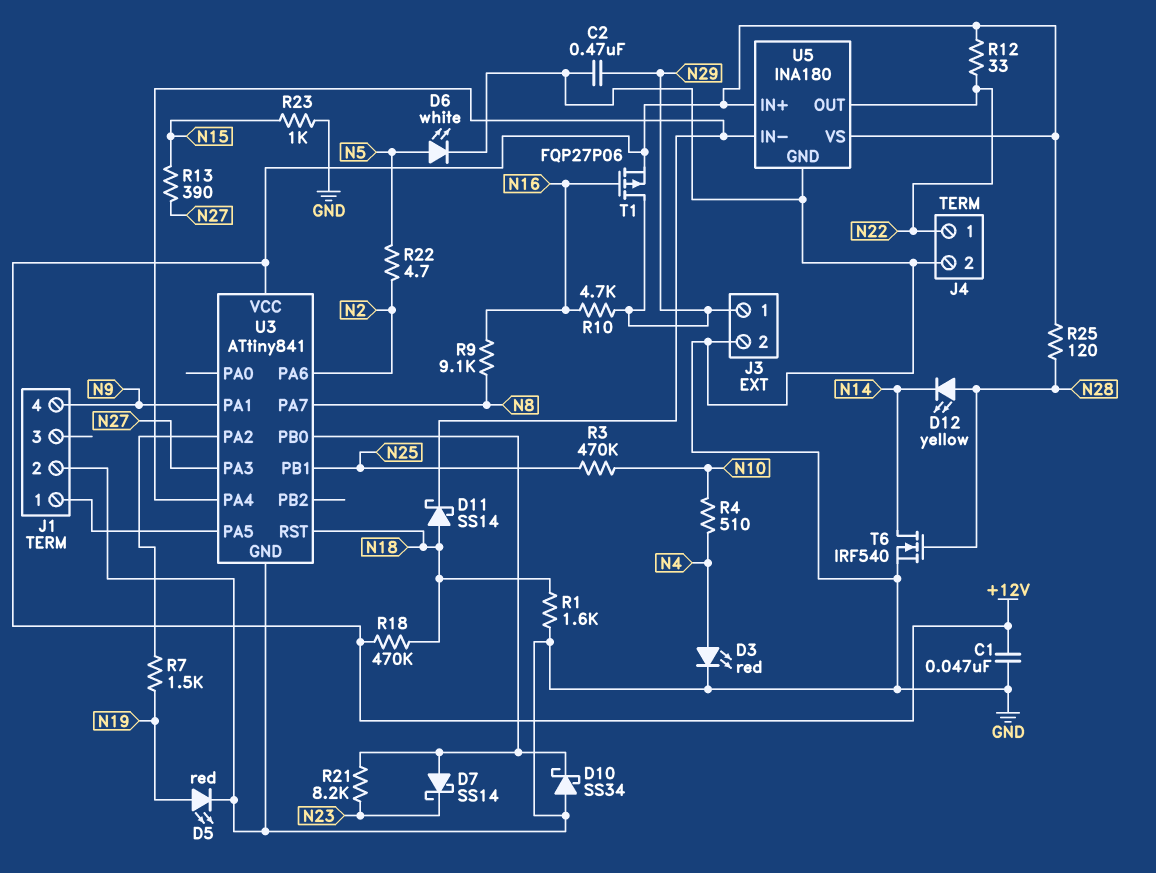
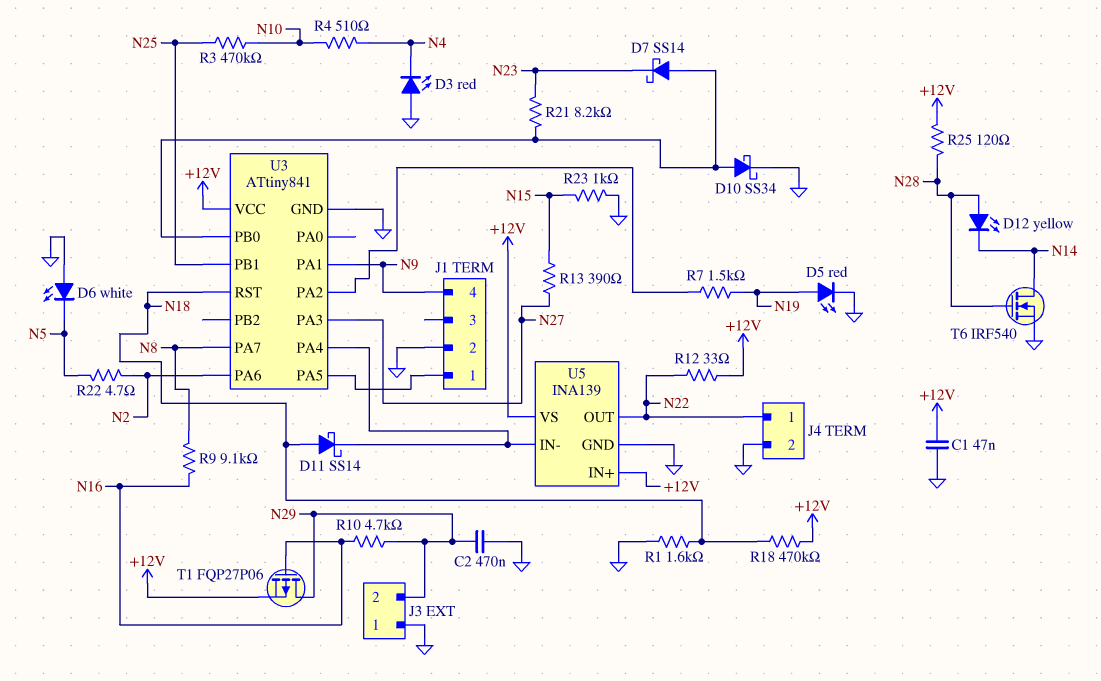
D3: LED red (A N4, K GND) -> LED red (A GND, K N4)
D6: LED white (A N5, K GND) -> LED white (A GND, K N5)
D10: schottky SS34 (A GND, K U3/PB0) -> schottky SS34 (A U3/PB0, K GND)
J3 pin 1: N29 -> GND
J3 pin 2: GND -> N29
U5: INA180 -> INA139

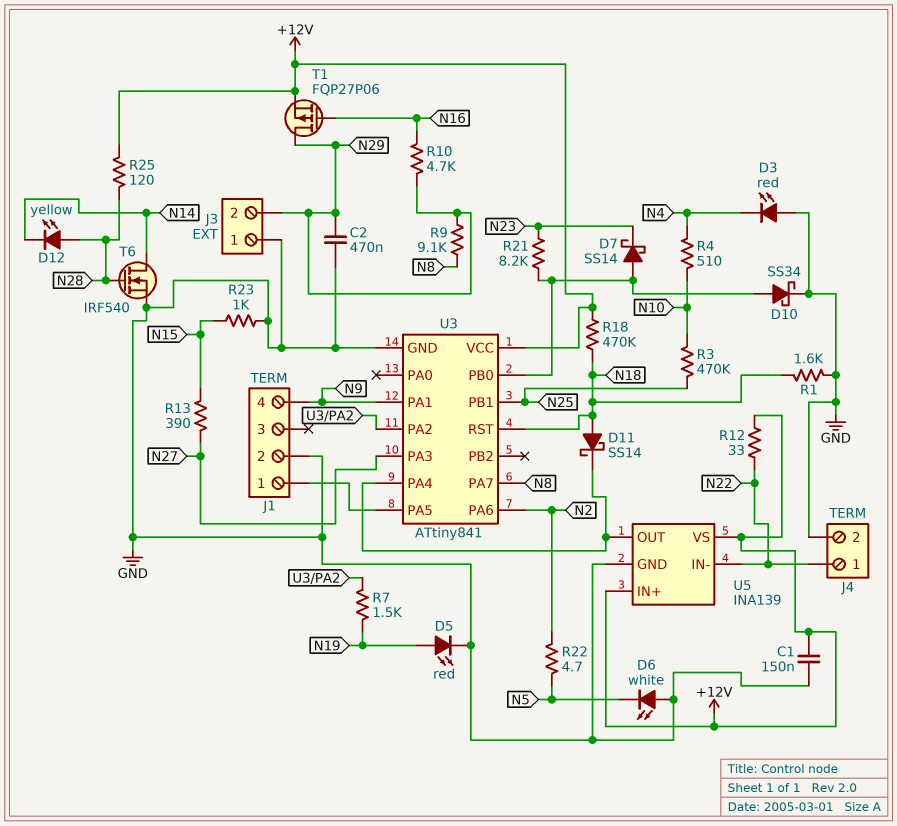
C1: 47nF (+12V, GND) -> 150nF (+12V, GND)
R9: 9.1k (N8, N16) -> 9.1k (N8, N29)
U5 pin IN-: U3/PA4 -> N22
U5 pin OUT: N22 -> U3/PA4

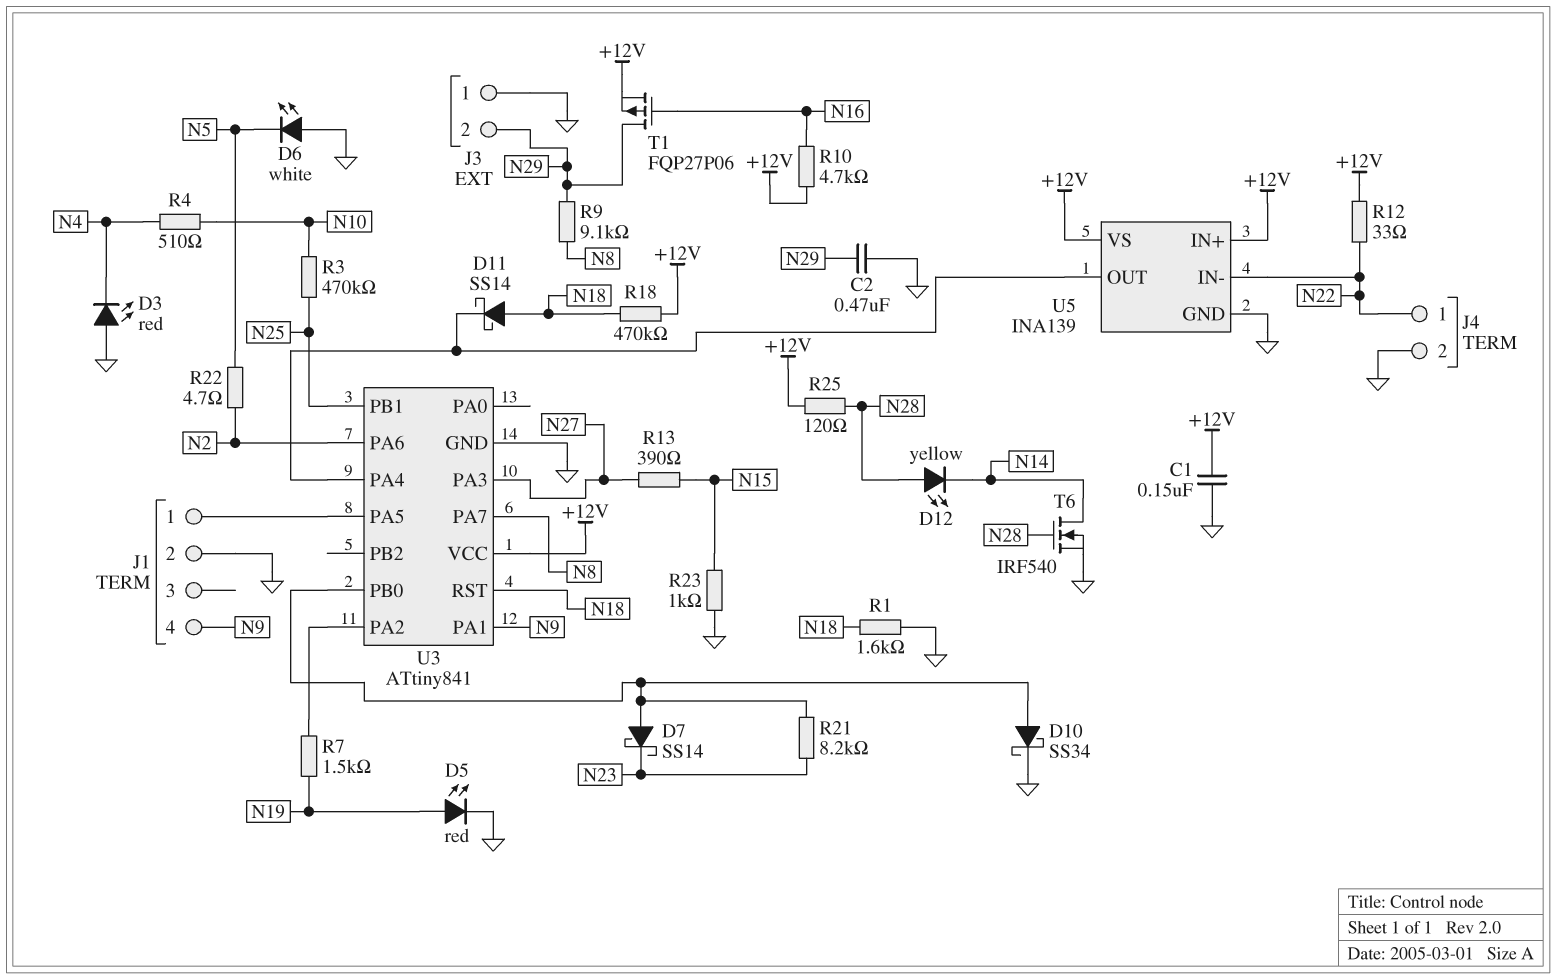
R10: 4.7k (N16, N29) -> 4.7k (+12V, N16)

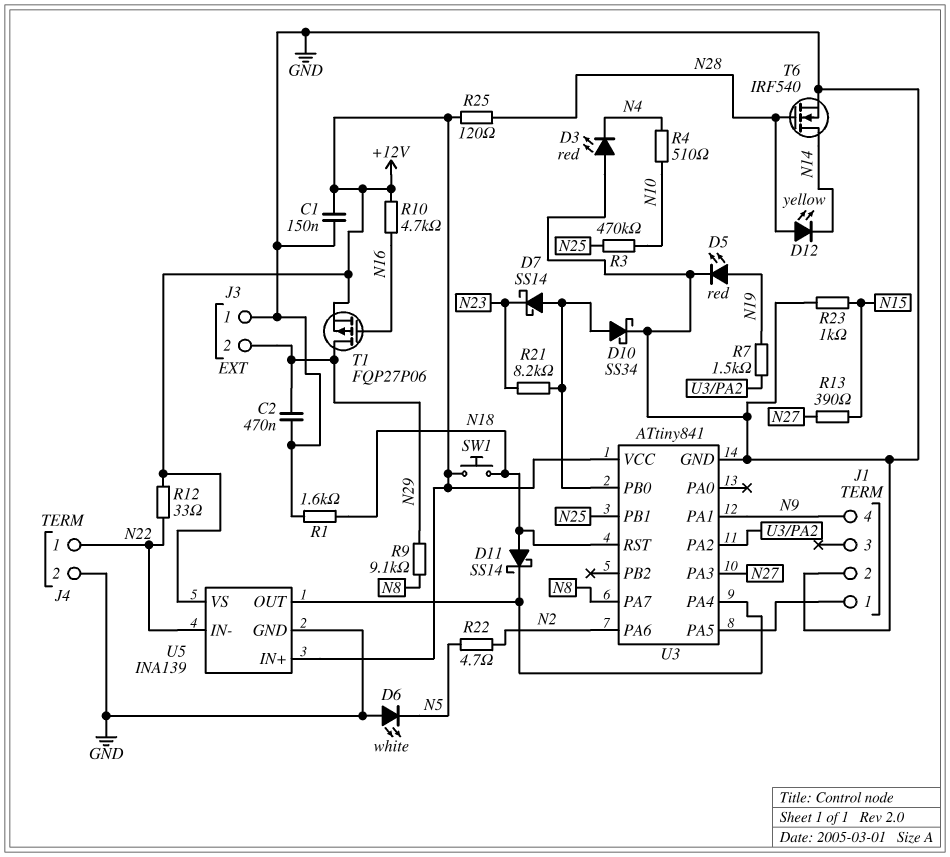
R18: 470k (+12V, N18) -> none
SW1: none -> button (+12V, N18)

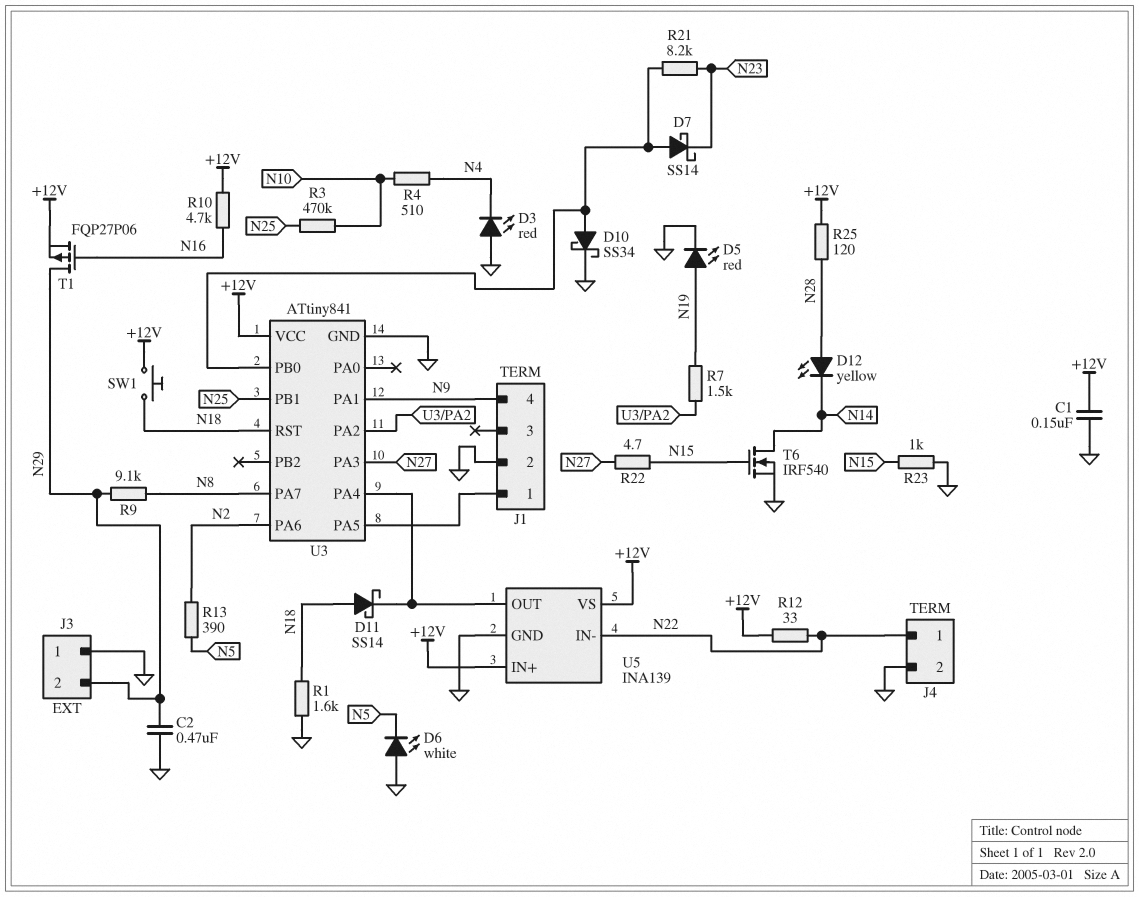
R13: 390 (N15, N27) -> 390 (N2, N5)
R22: 4.7 (N2, N5) -> 4.7 (N15, N27)
T6: NMOS IRF540 (G N28, D N14, S GND) -> NMOS IRF540 (G N15, D N14, S GND)

